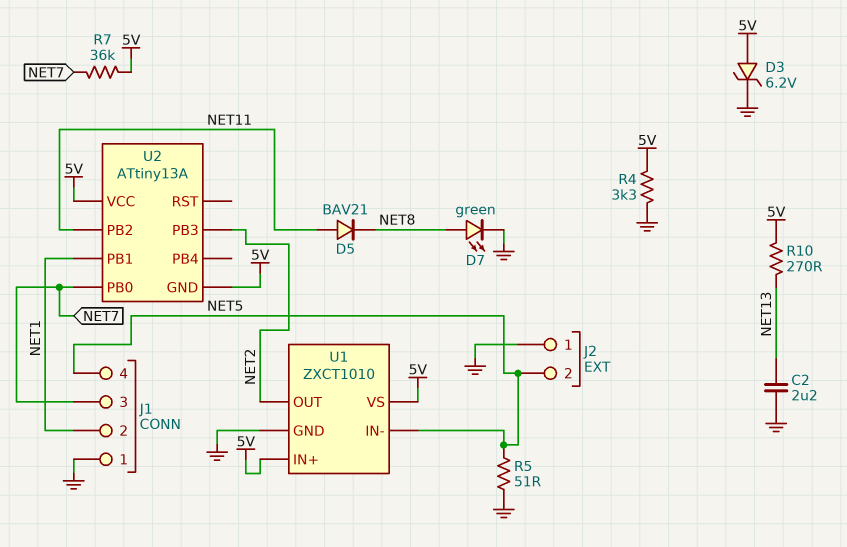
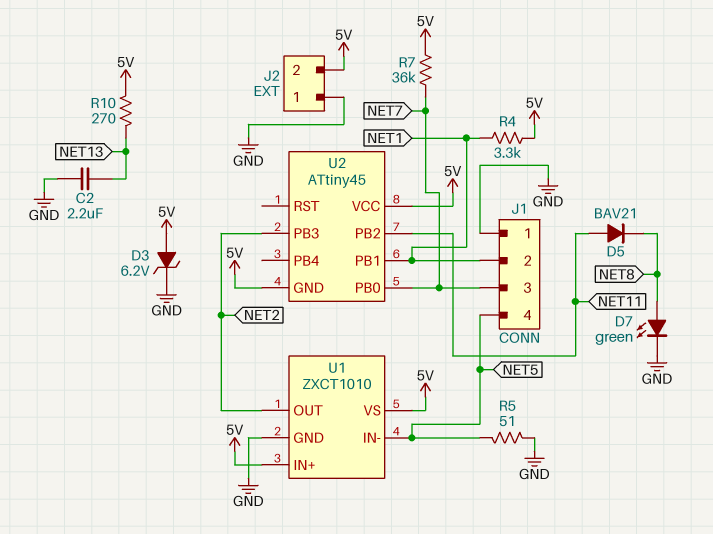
J2 pin 2: NET5 -> 5V
R4: 3.3k (5V, GND) -> 3.3k (5V, NET1)
U2: ATtiny13A -> ATtiny45

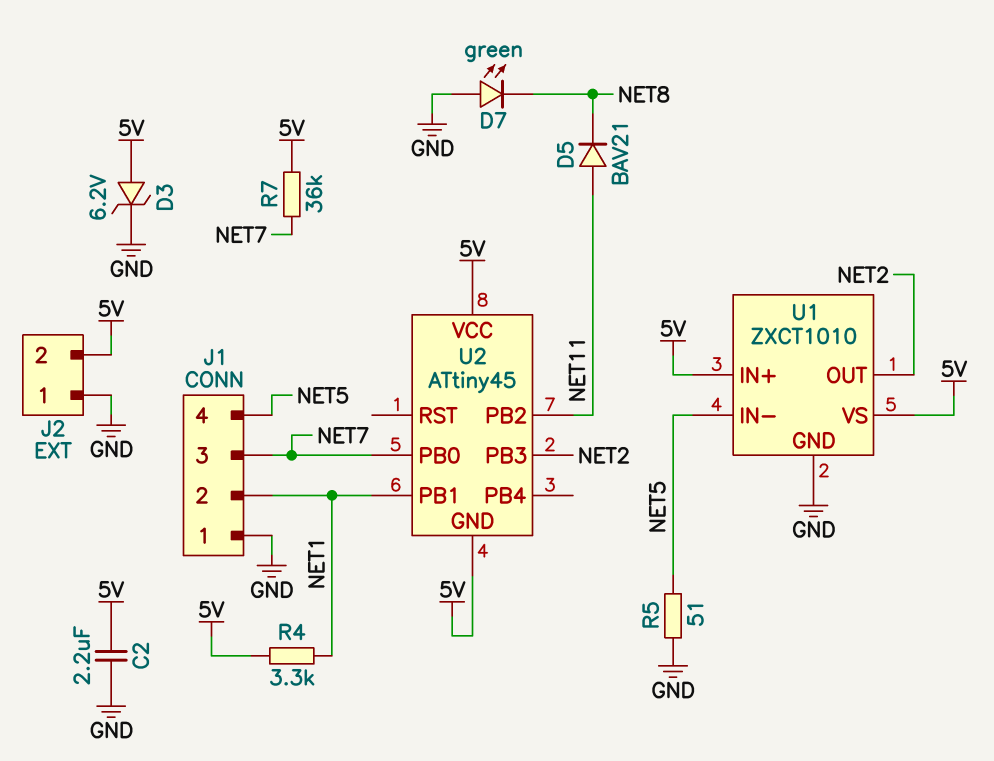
C2: 2.2uF (GND, NET13) -> 2.2uF (5V, GND)
D7: LED green (A NET8, K GND) -> LED green (A GND, K NET8)
R10: 270 (5V, NET13) -> none

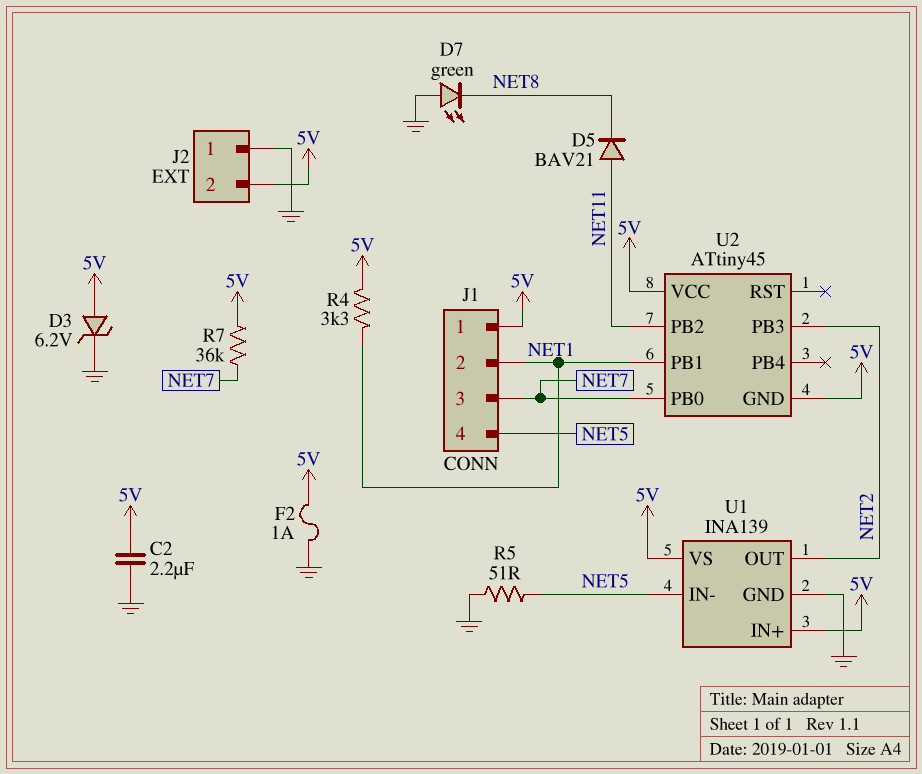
F2: none -> 1A (5V, GND)
J1 pin 1: GND -> 5V
U1: ZXCT1010 -> INA139

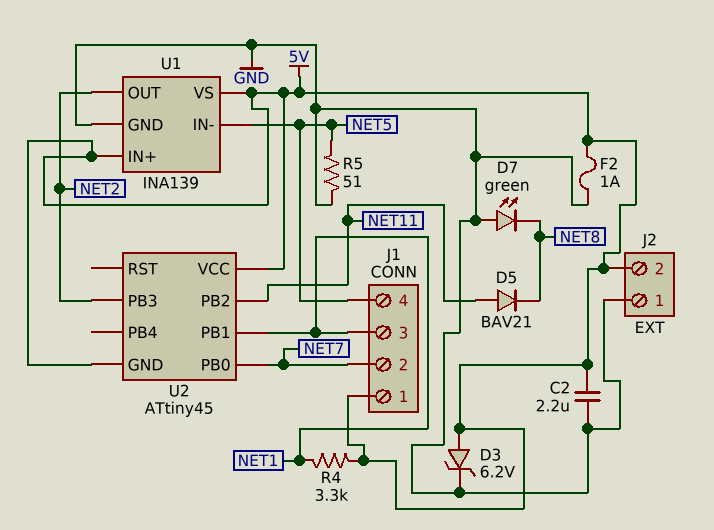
J1 pin 2: NET1 -> NET7
J1 pin 3: NET7 -> NET1
R7: 36k (5V, NET7) -> none

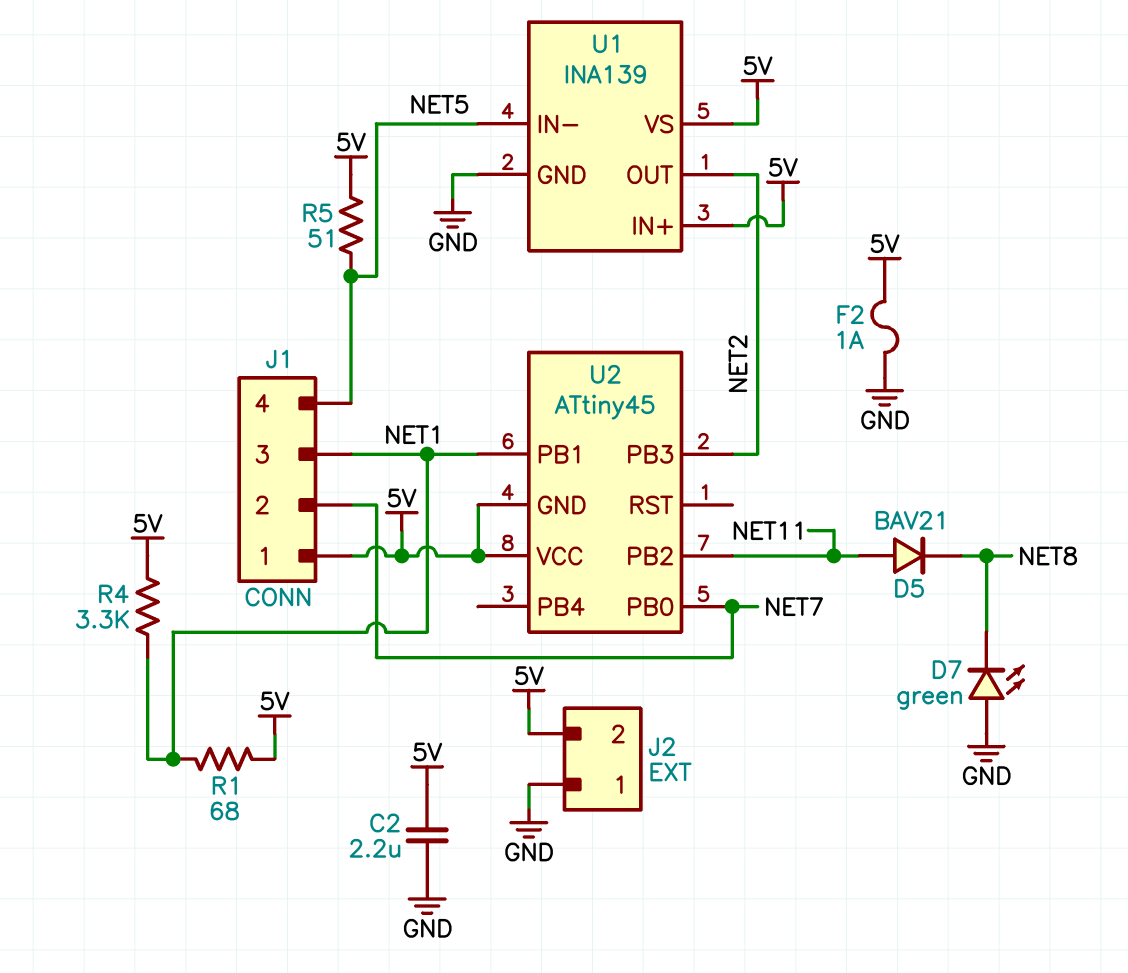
D3: zener 6.2V (A 5V, K GND) -> none
R1: none -> 68 (5V, NET1)
R5: 51 (GND, NET5) -> 51 (5V, NET5)

